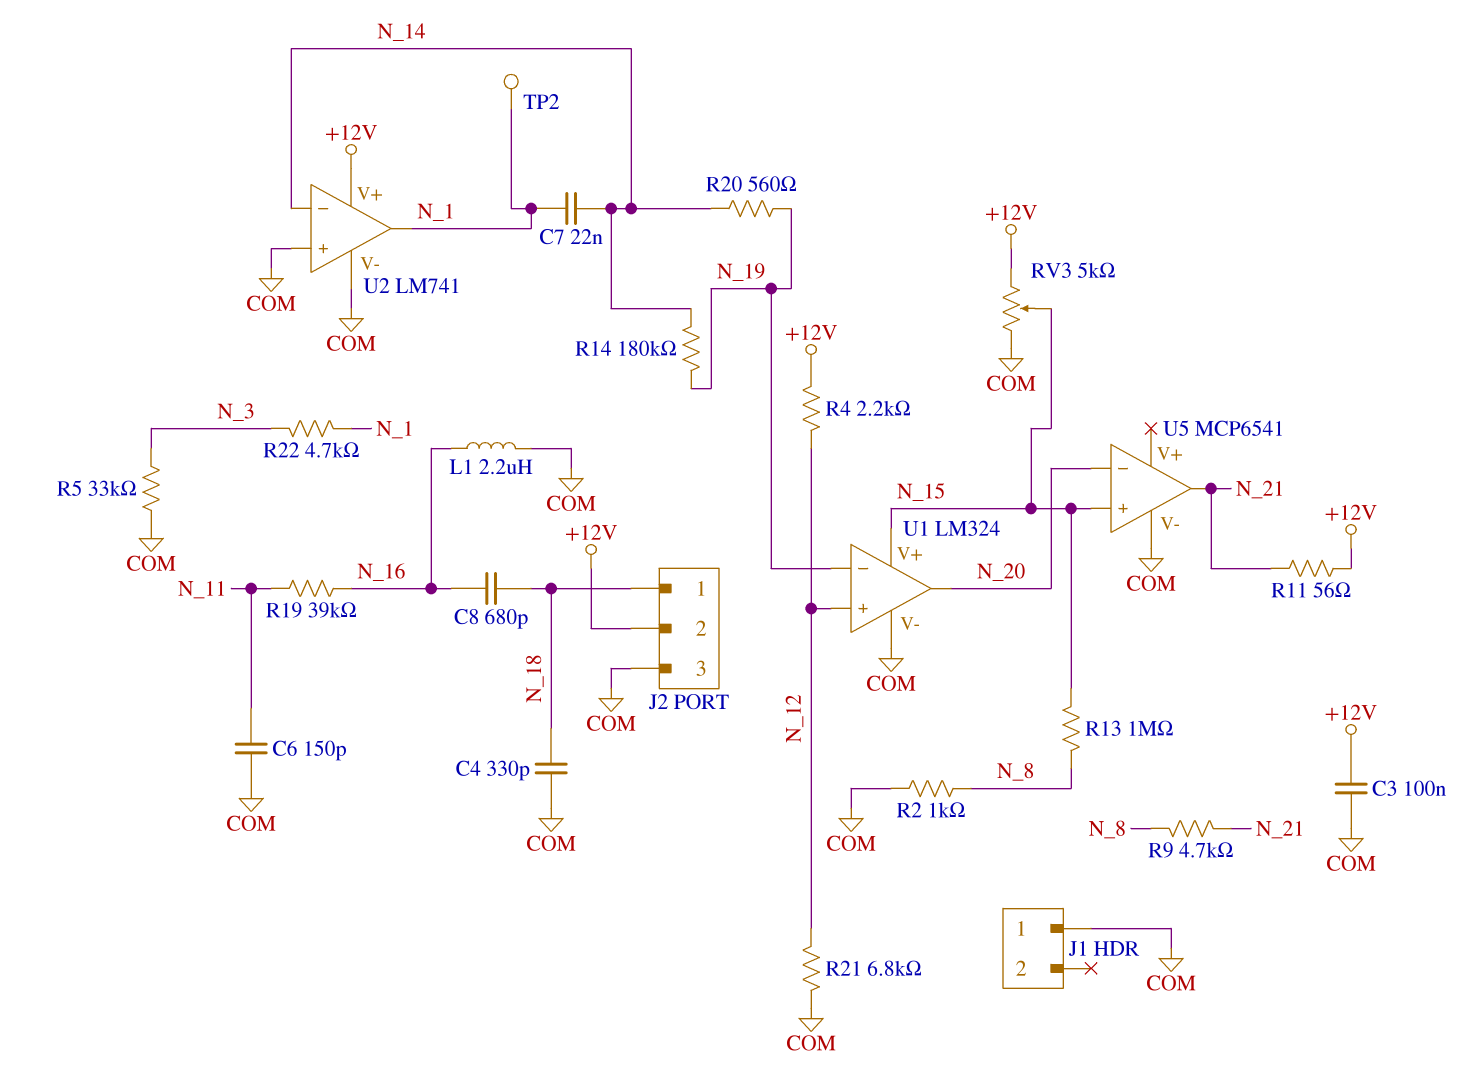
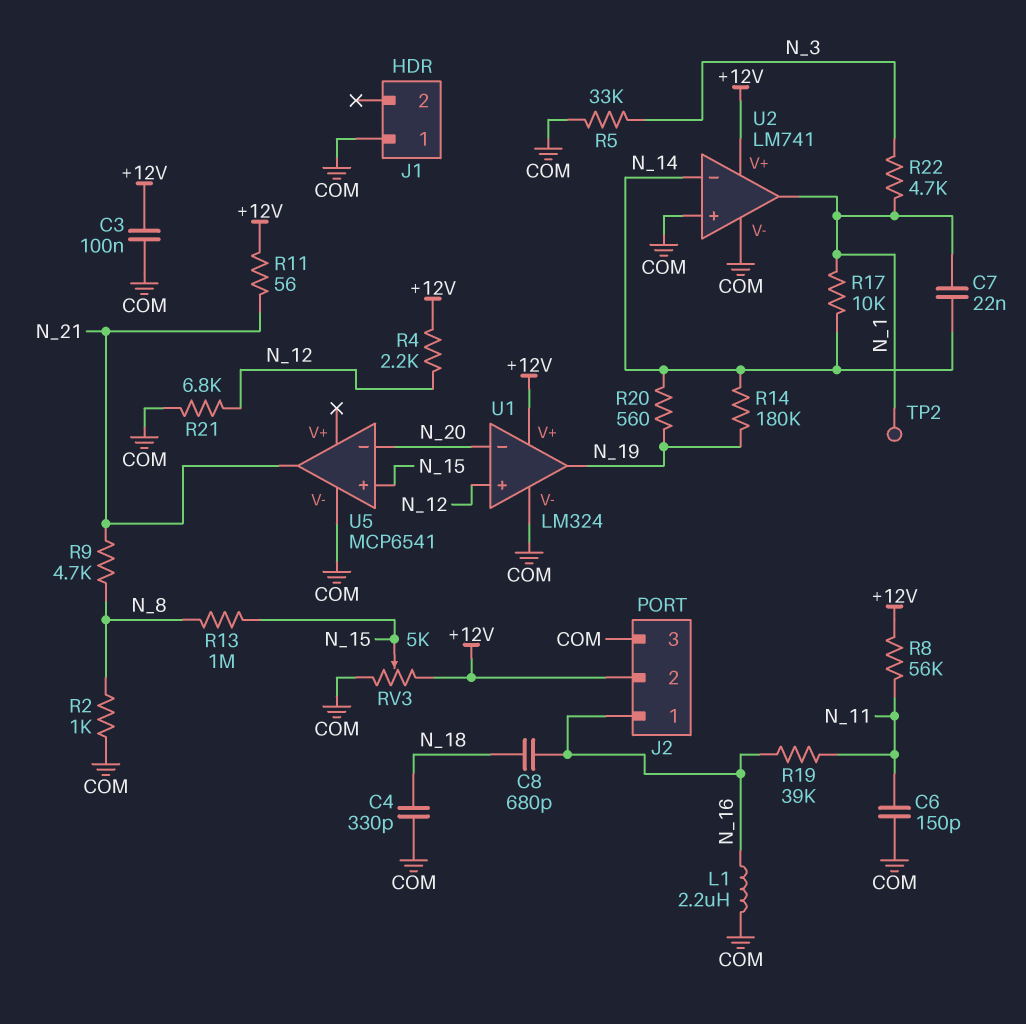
J2 pin 1: N_18 -> N_16
R8: none -> 56k (+12V, N_11)
R17: none -> 10k (N_1, N_14)
U1 pin V+: N_15 -> +12V
U1 pin in-: N_19 -> N_20
U1 pin out: N_20 -> N_19

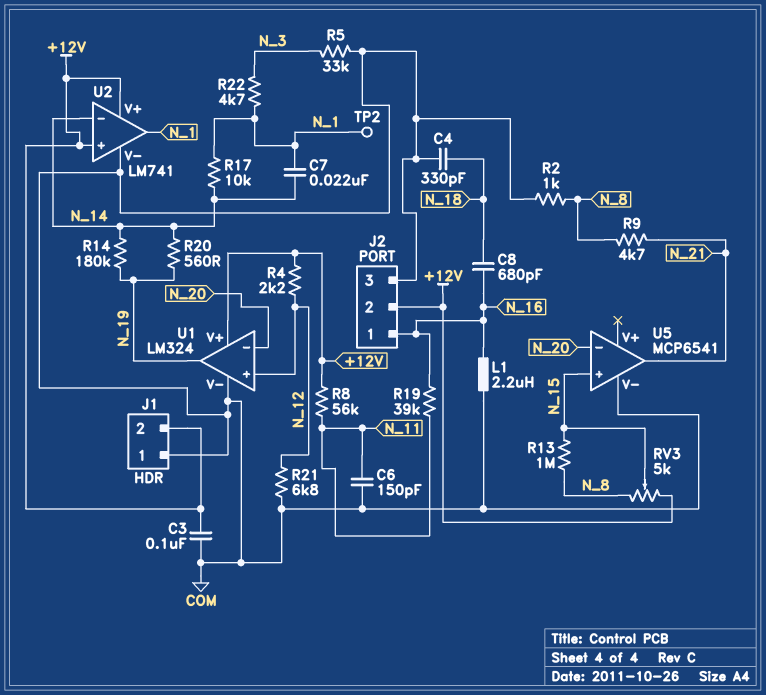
J1 pin 2: none -> +12V
R11: 56 (+12V, N_21) -> none
RV3: 5k (+12V, COM, wiper N_15) -> 5k (+12V, N_8, wiper N_15)
U2 pin in+: COM -> +12V

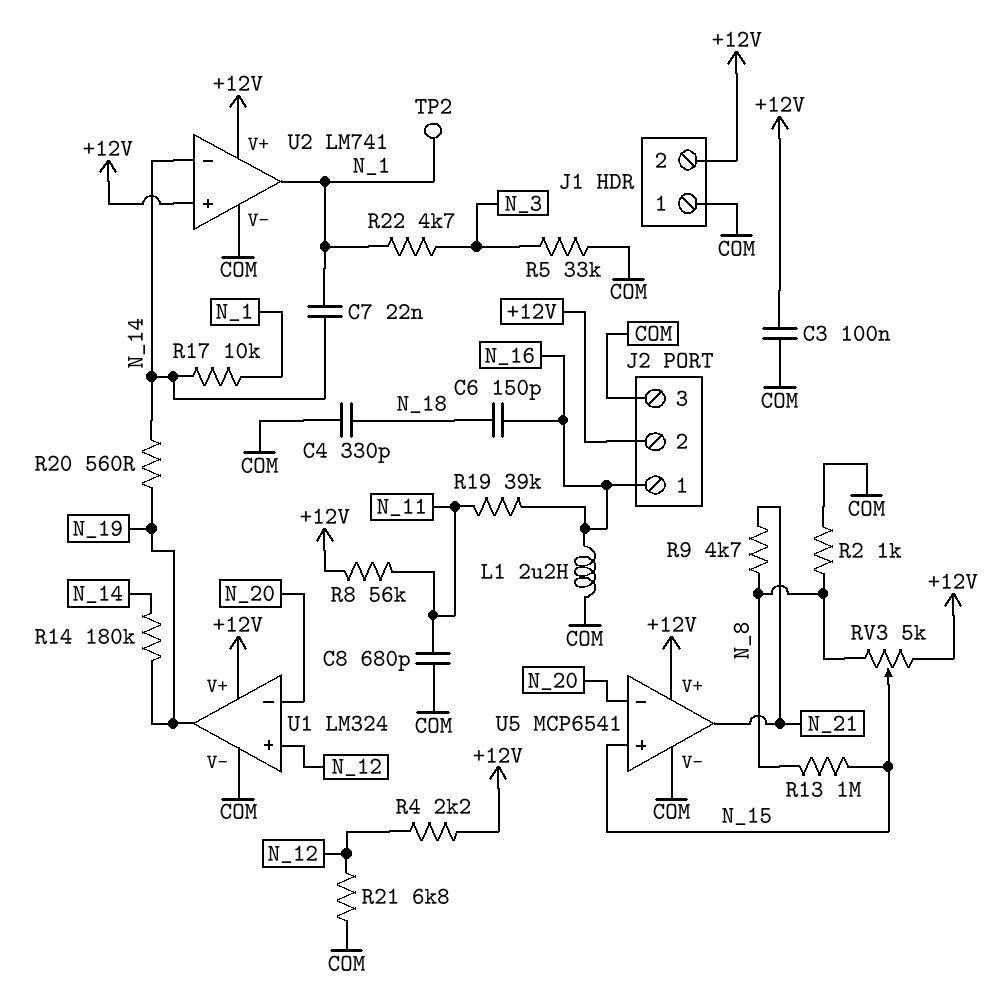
C6: 150pF (COM, N_11) -> 150pF (N_16, N_18)
C8: 680pF (N_16, N_18) -> 680pF (COM, N_11)
U5 pin V+: none -> +12V

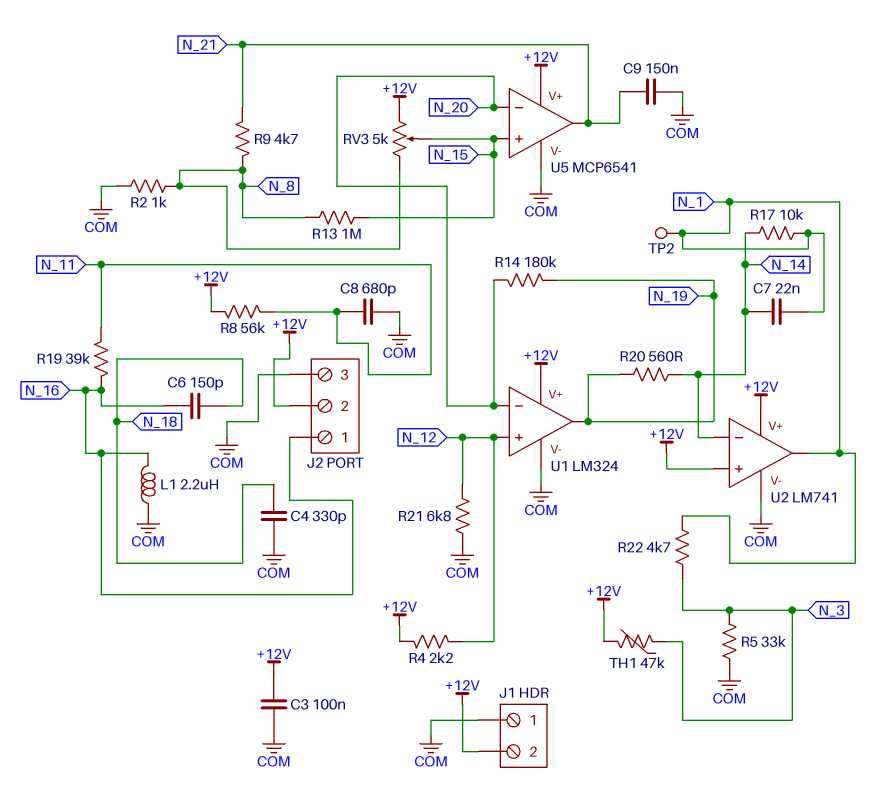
C9: none -> 150nF (COM, N_21)
R14: 180k (N_14, N_19) -> 180k (N_19, N_20)
TH1: none -> 47k (+12V, N_3)

